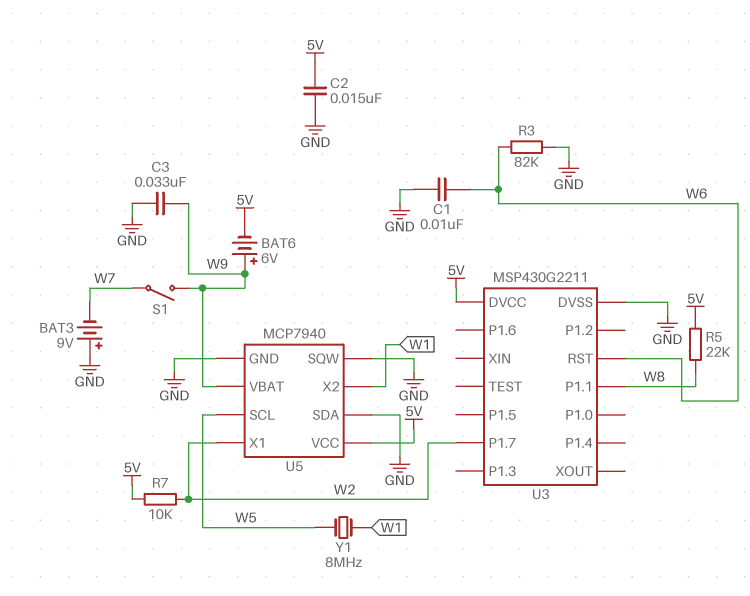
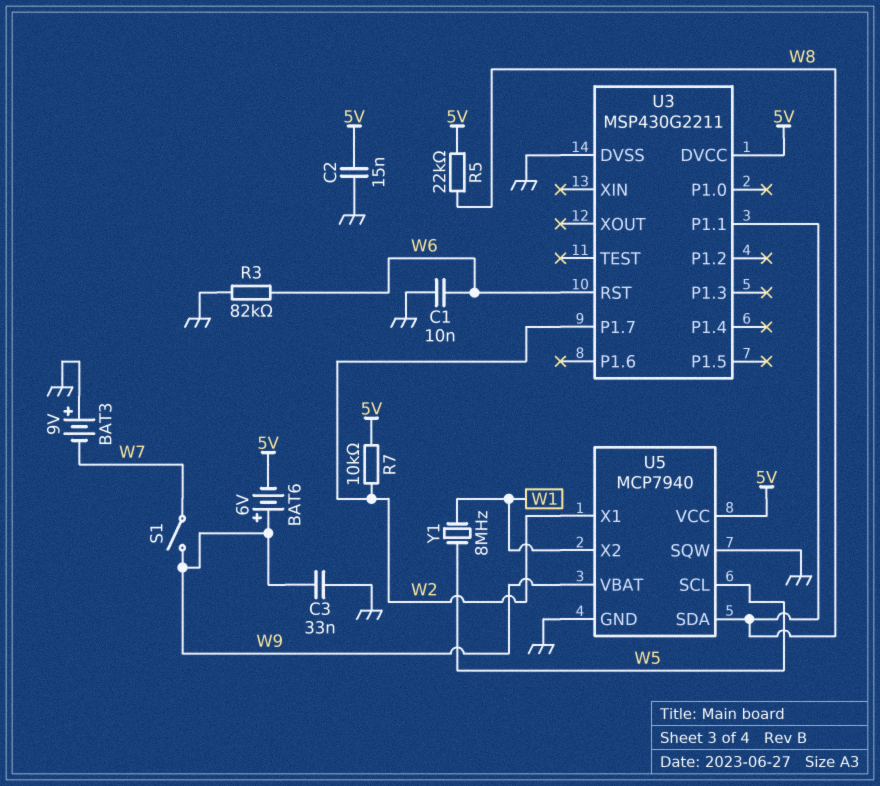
U5 pin SDA: GND -> W8

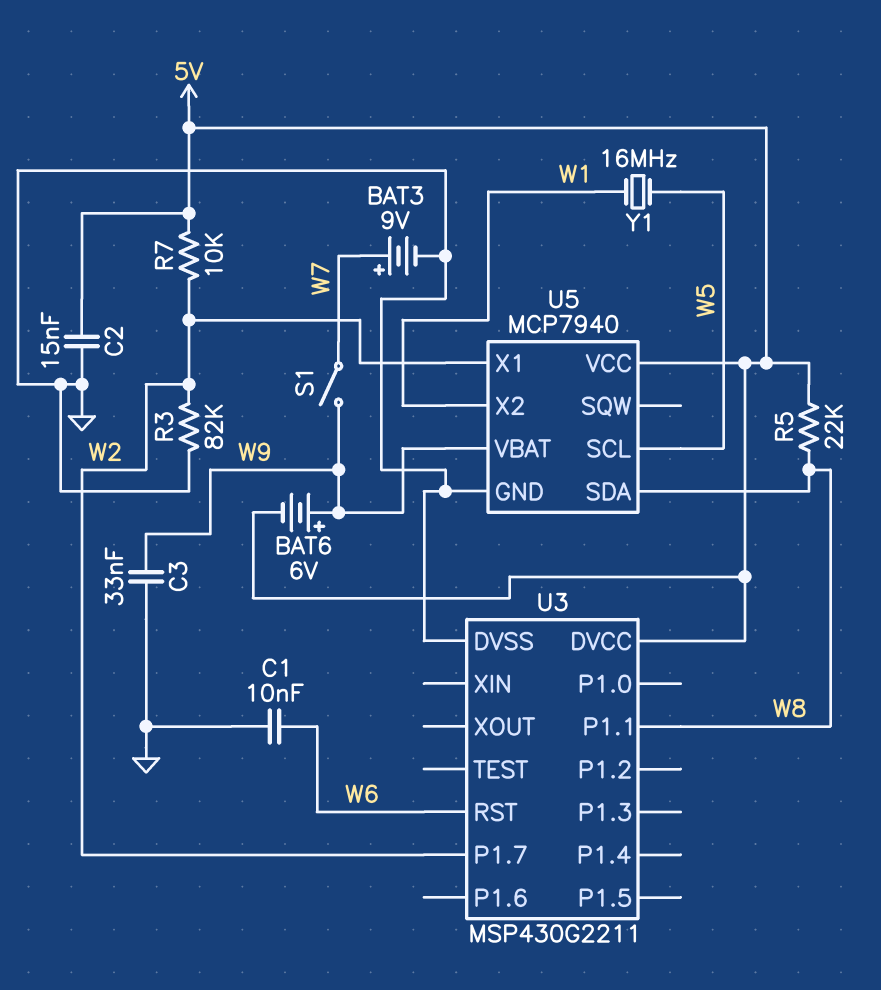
BAT3: 9V (plus GND, minus W7) -> 9V (plus W7, minus GND)
R3: 82k (GND, W6) -> 82k (GND, W2)
U5 pin SQW: GND -> none
Y1: 8MHz (W1, W5) -> 16MHz (W1, W5)

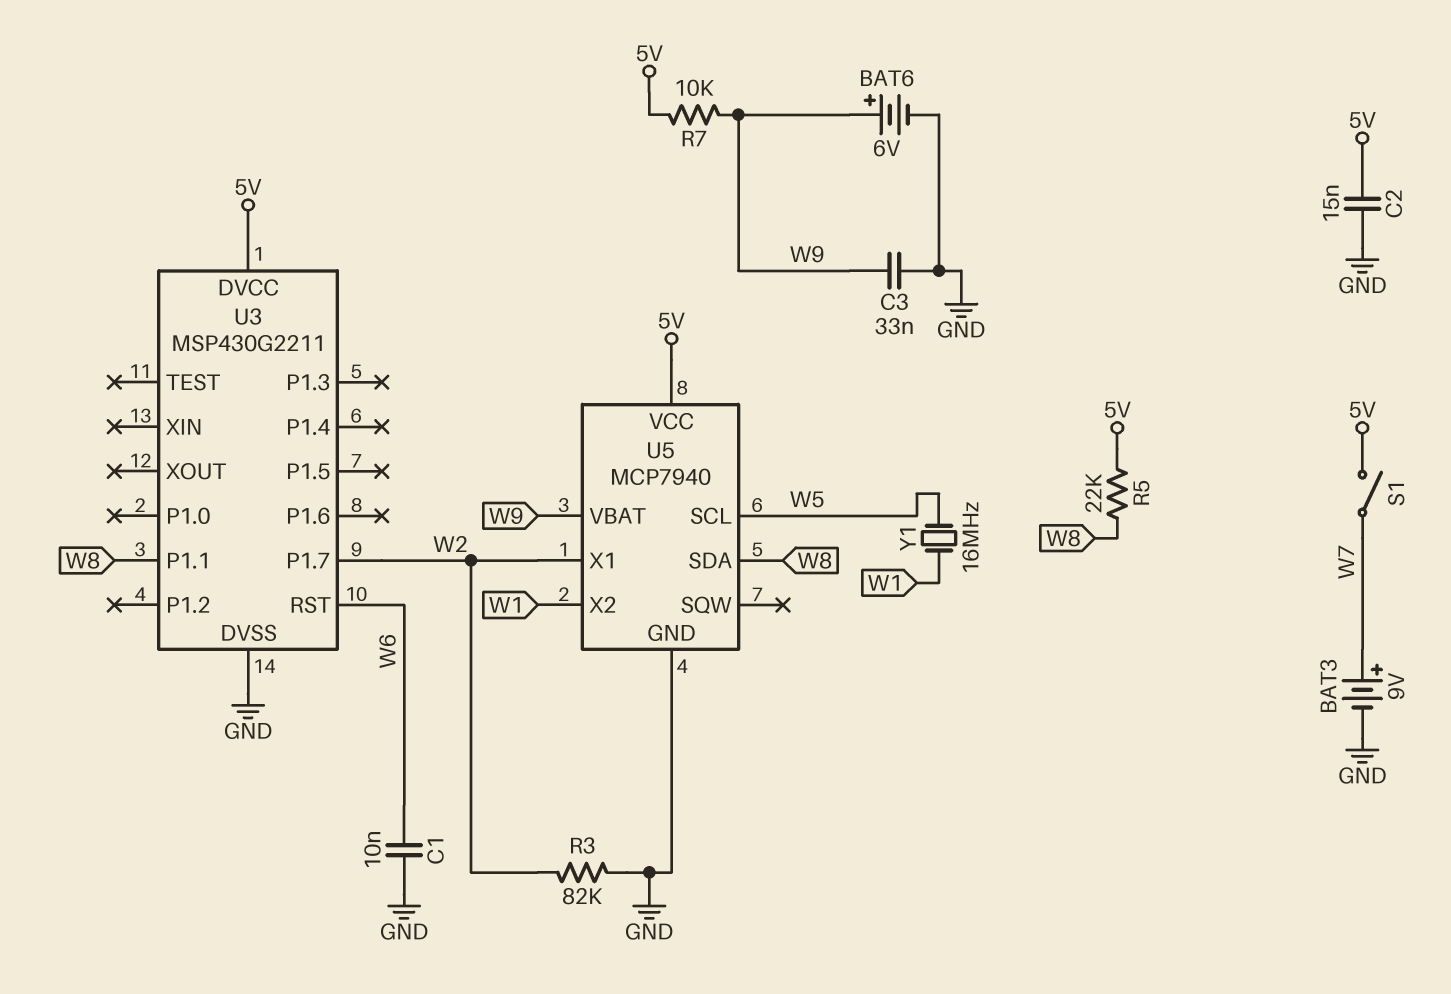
BAT6: 6V (plus W9, minus 5V) -> 6V (plus W9, minus GND)
R7: 10k (5V, W2) -> 10k (5V, W9)
S1: switch (W7, W9) -> switch (5V, W7)

